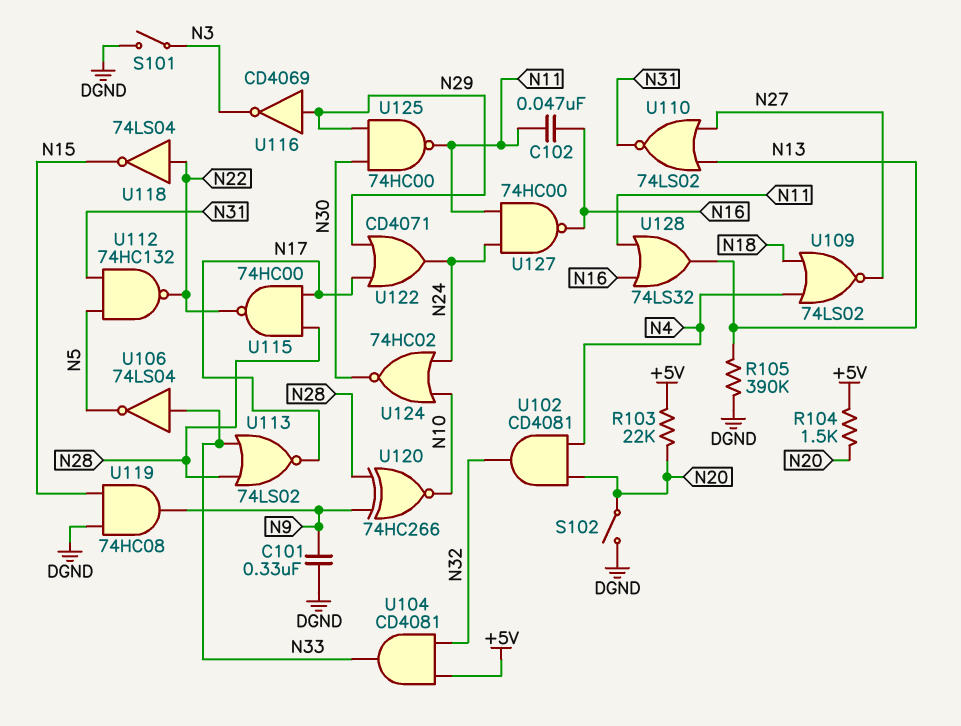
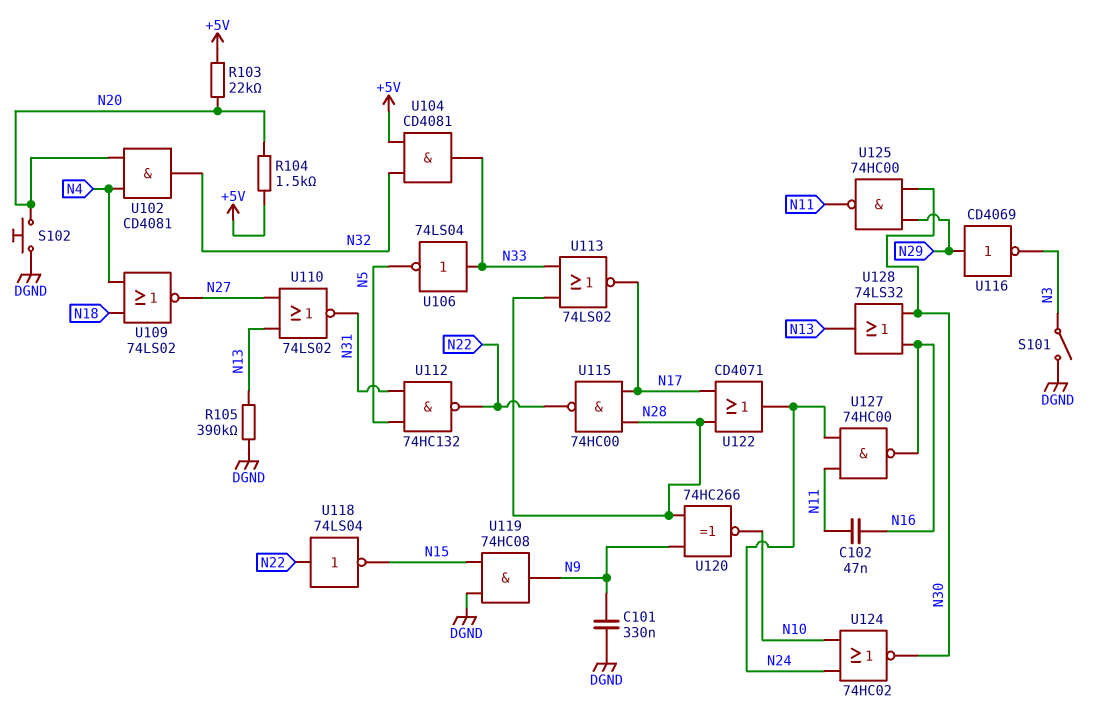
S102: switch (DGND, N20) -> button (DGND, N20)
U122: OR CD4071 (in N17, in N29, out N24) -> OR CD4071 (in N17, in N28, out N24)
U128: OR 74LS32 (in N11, in N16, out N13) -> OR 74LS32 (in N16, in N30, out N13)

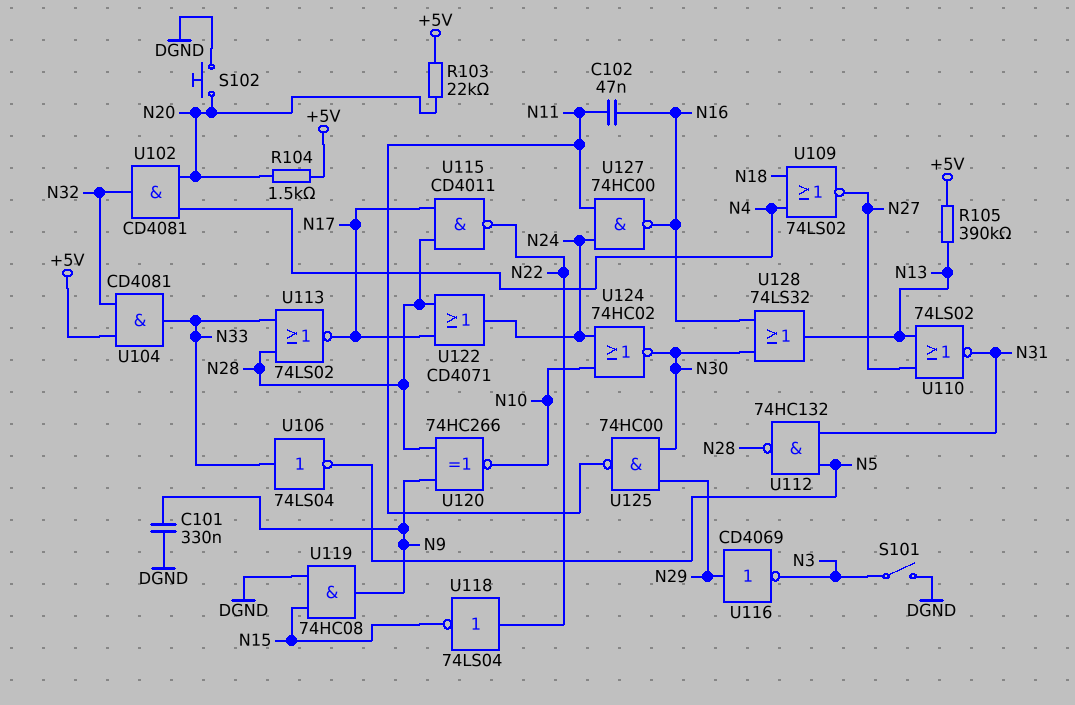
R105: 390k (DGND, N13) -> 390k (+5V, N13)
U112: NAND 74HC132 (in N5, in N31, out N22) -> NAND 74HC132 (in N5, in N31, out N28)
U115: NAND 74HC00 (in N17, in N28, out N22) -> NAND CD4011 (in N17, in N28, out N22)

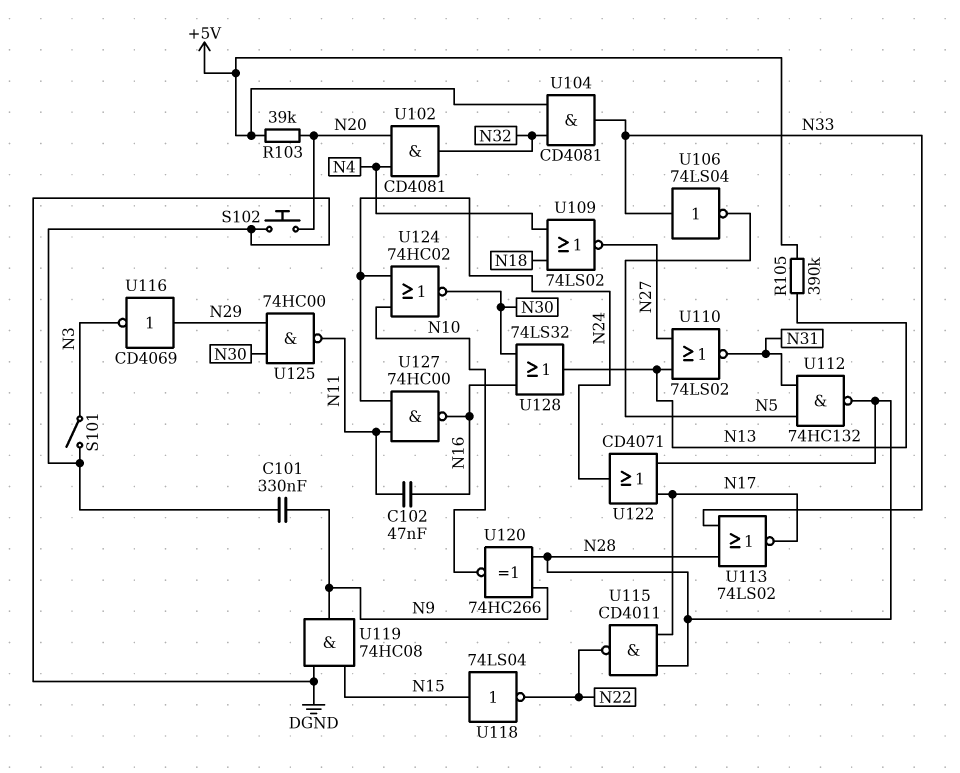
R103: 22k (+5V, N20) -> 39k (+5V, N20)
R104: 1.5k (+5V, N20) -> none
U118: NOT 74LS04 (in N22, out N15) -> NOT 74LS04 (in N15, out N22)

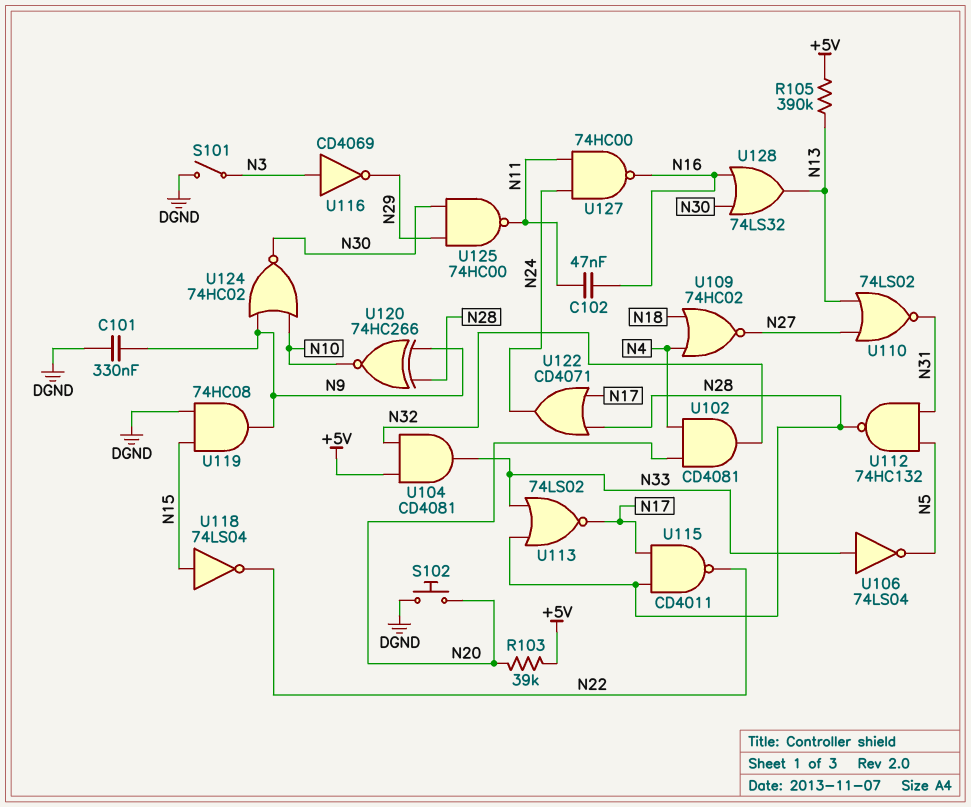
U109: NOR 74LS02 (in N4, in N18, out N27) -> NOR 74HC02 (in N4, in N18, out N27)
U116: NOT CD4069 (in N29, out N3) -> NOT CD4069 (in N3, out N29)
U124: NOR 74HC02 (in N10, in N24, out N30) -> NOR 74HC02 (in N9, in N10, out N30)

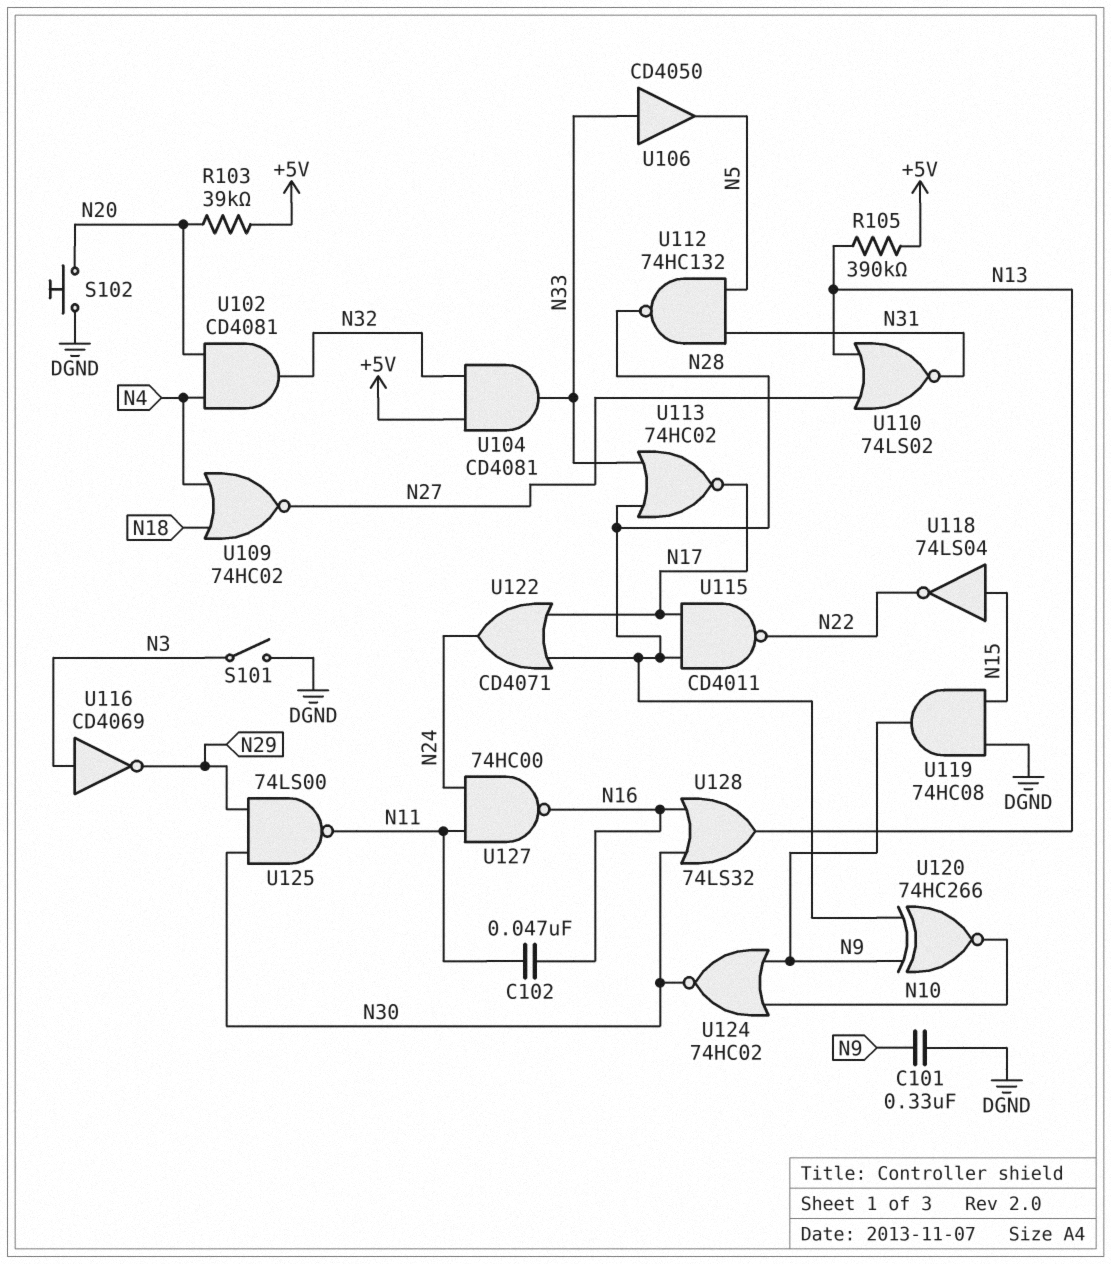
U106: NOT 74LS04 (in N33, out N5) -> buffer CD4050 (in N33, out N5)
U113: NOR 74LS02 (in N28, in N33, out N17) -> NOR 74HC02 (in N28, in N33, out N17)
U125: NAND 74HC00 (in N29, in N30, out N11) -> NAND 74LS00 (in N29, in N30, out N11)

